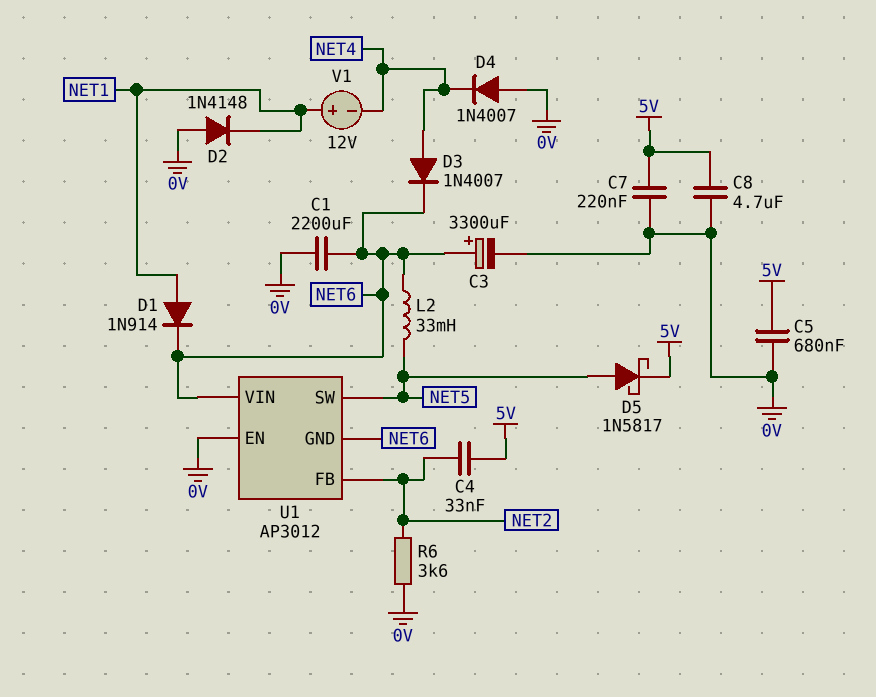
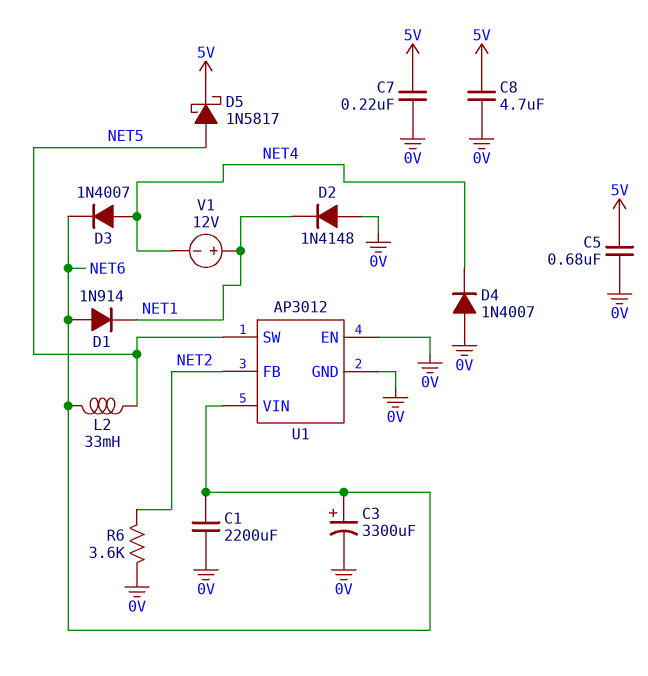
C4: 33nF (5V, NET2) -> none
D1: diode 1N914 (A NET1, K NET6) -> diode 1N914 (A NET6, K NET1)
U1 pin GND: NET6 -> 0V

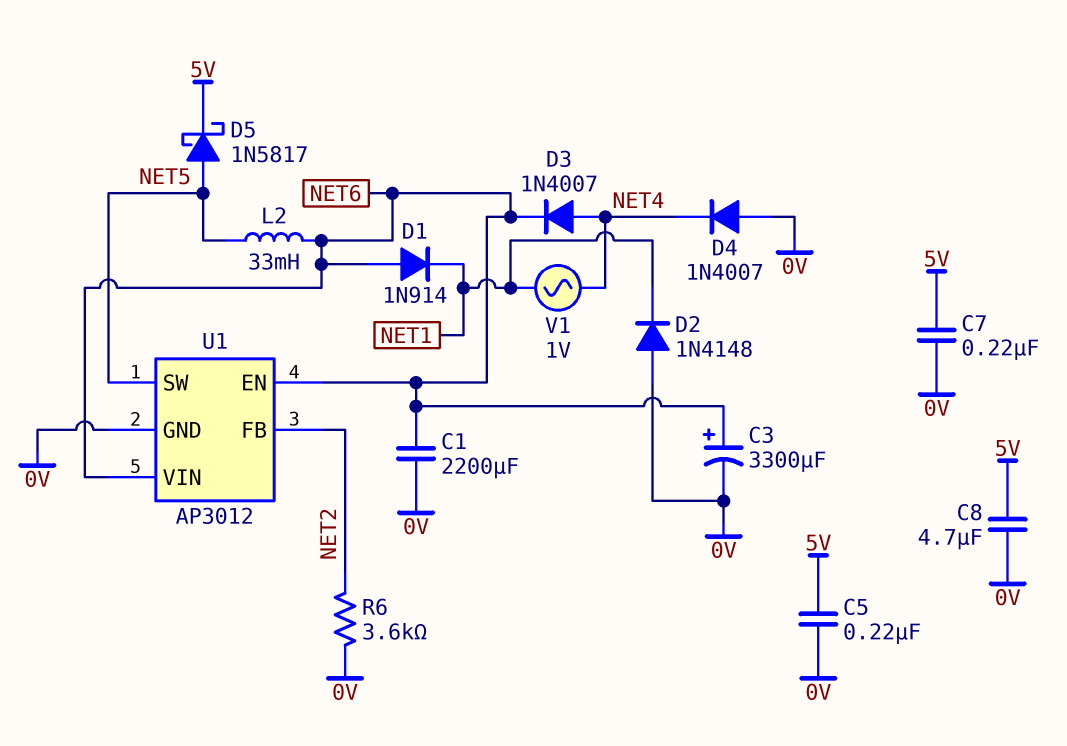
C5: 680nF (0V, 5V) -> 220nF (0V, 5V)
U1 pin EN: 0V -> NET6
V1: 12V (plus NET1, minus NET4) -> AC 1V (NET1, NET4)

